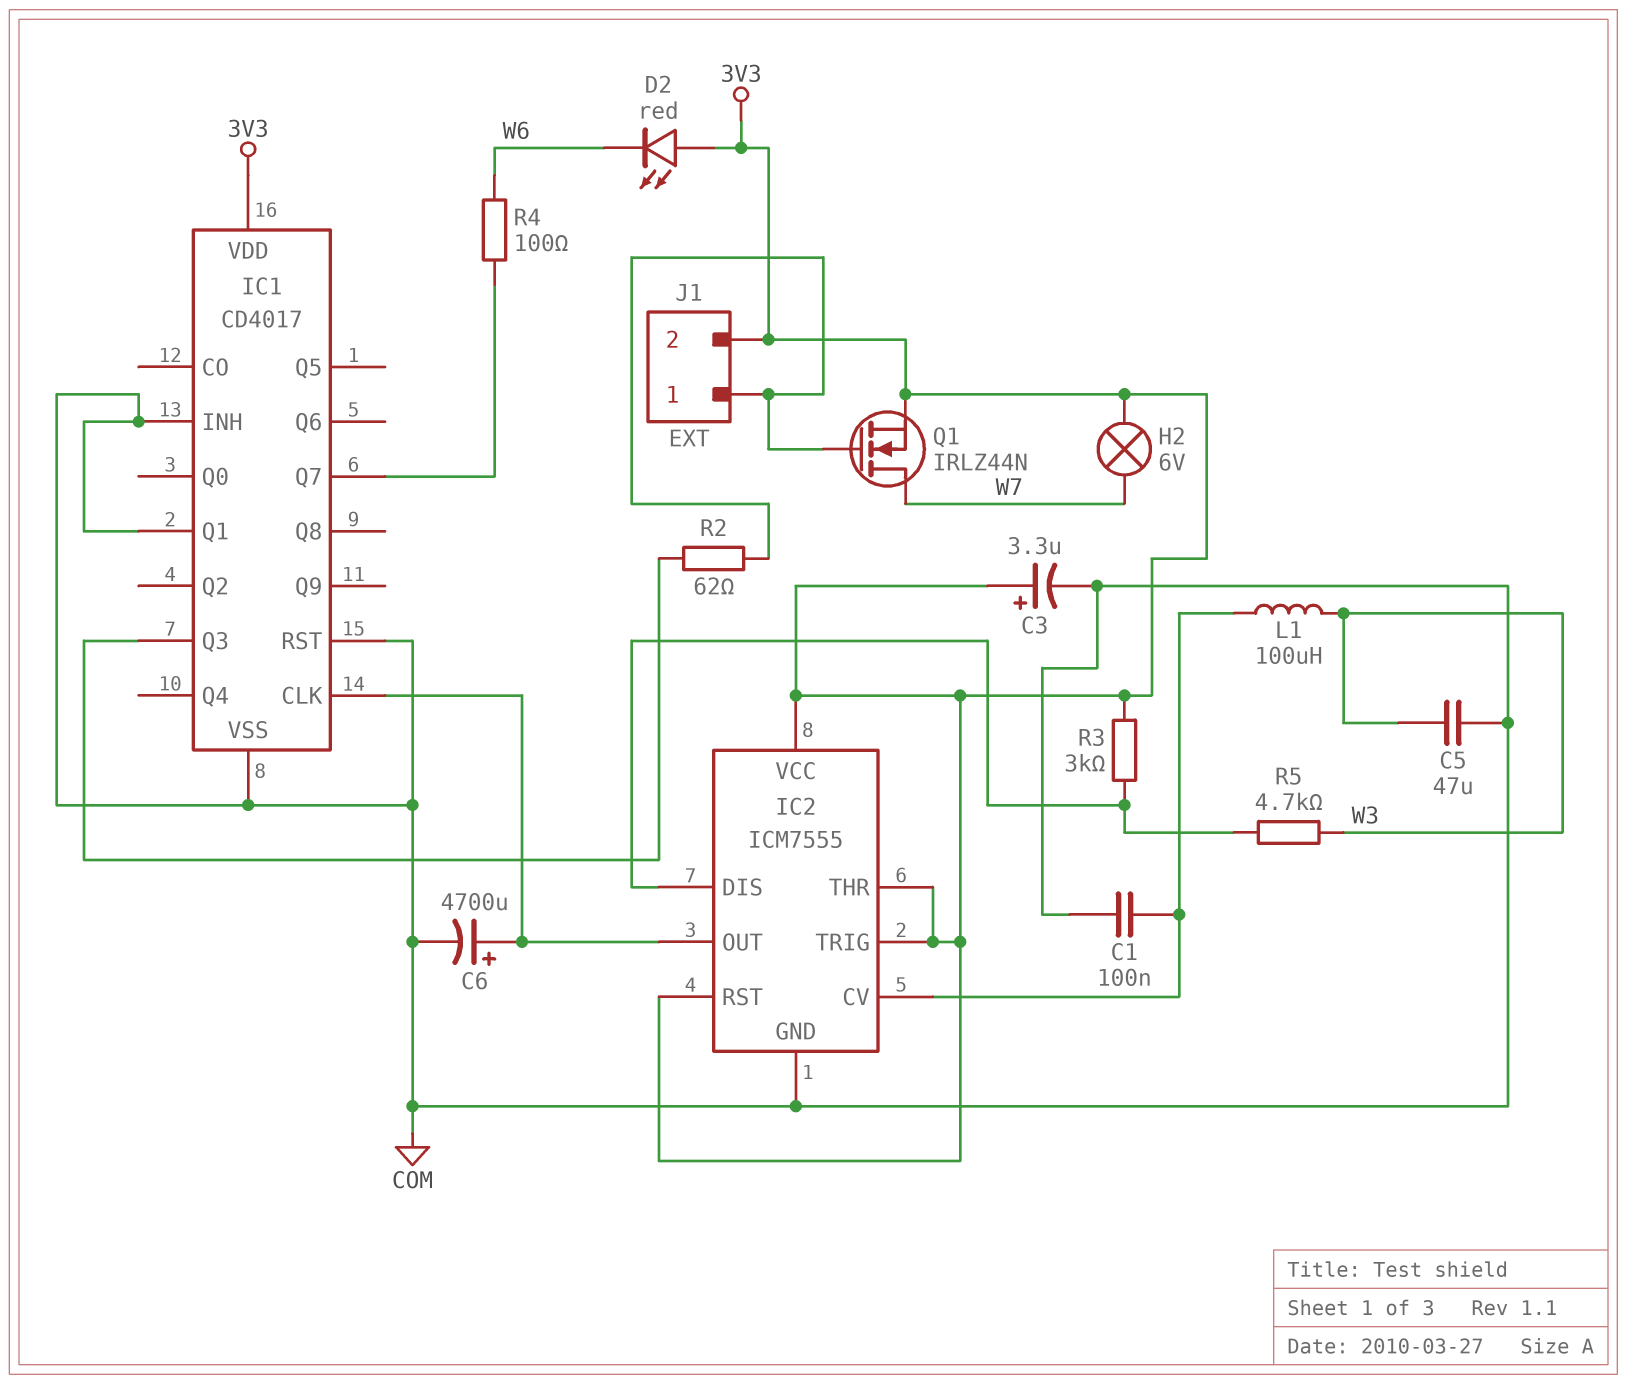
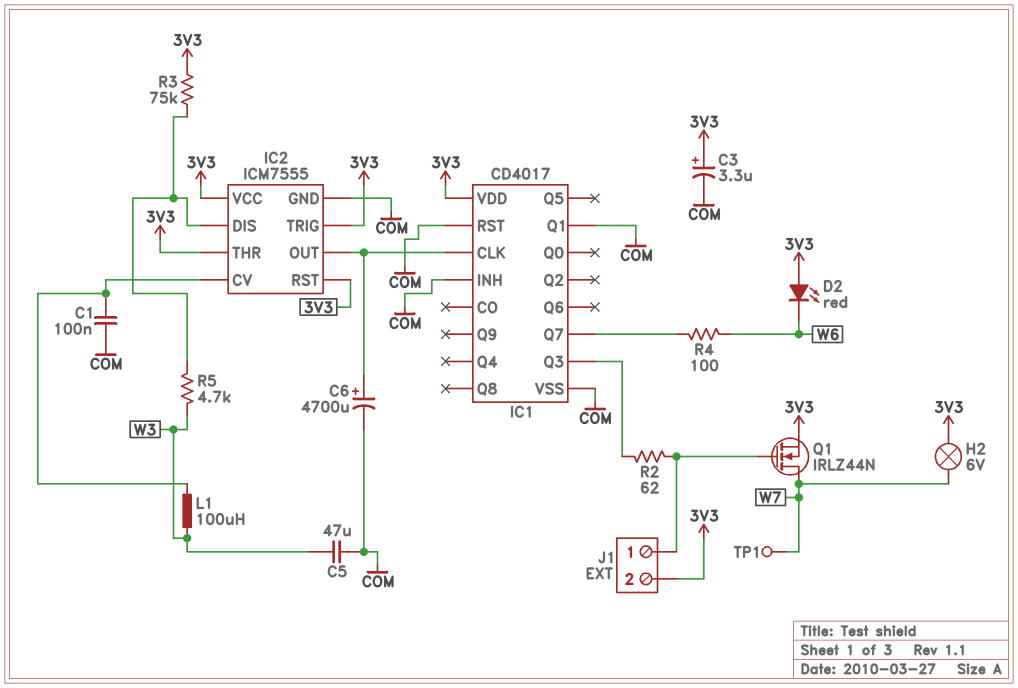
R3: 3k (3V3, IC2/DIS) -> 75k (3V3, IC2/DIS)
TP1: none -> test point (W7)

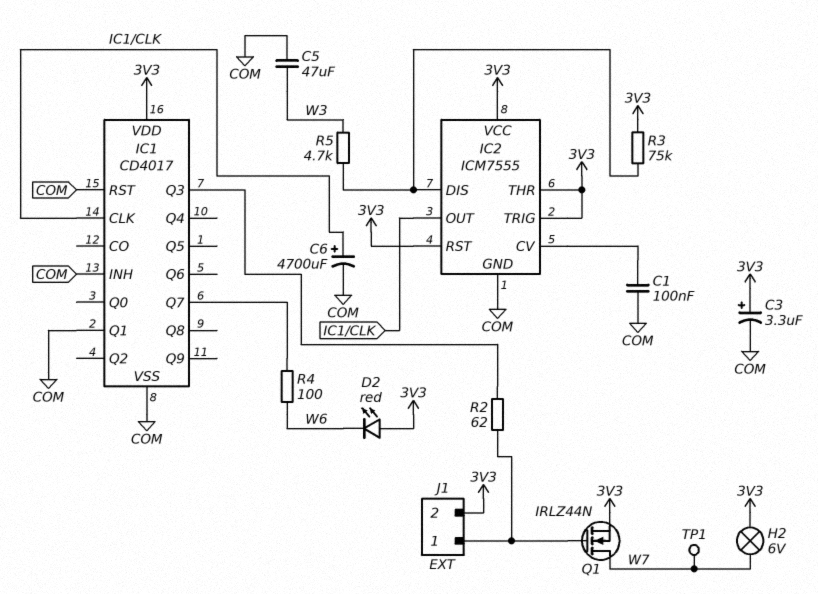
L1: 100uH (IC2/CV, W3) -> none

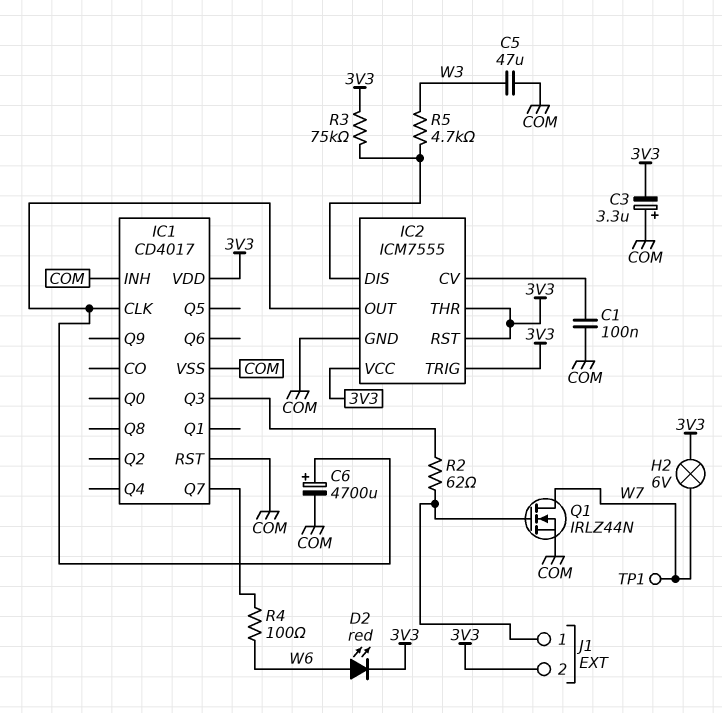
C3: 3.3uF (plus 3V3, minus COM) -> 3.3uF (plus COM, minus 3V3)
D2: LED red (A 3V3, K W6) -> LED red (A W6, K 3V3)
IC1 pin Q1: COM -> none
Q1: NMOS IRLZ44N (G J1/1, D W7, S 3V3) -> NMOS IRLZ44N (G J1/1, D W7, S COM)

